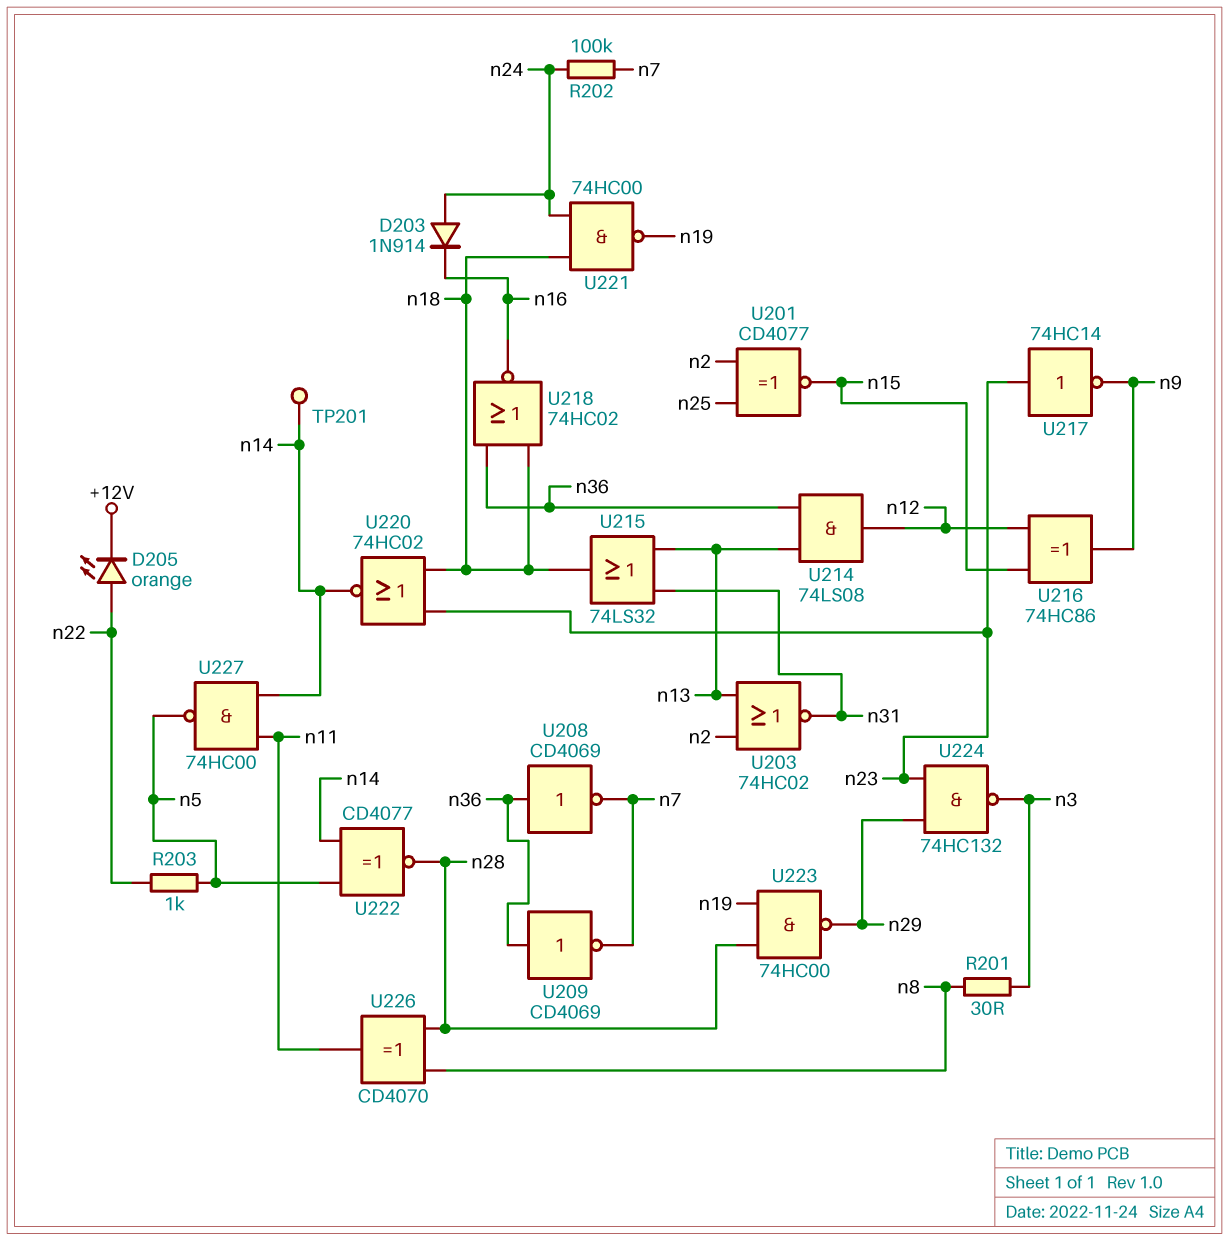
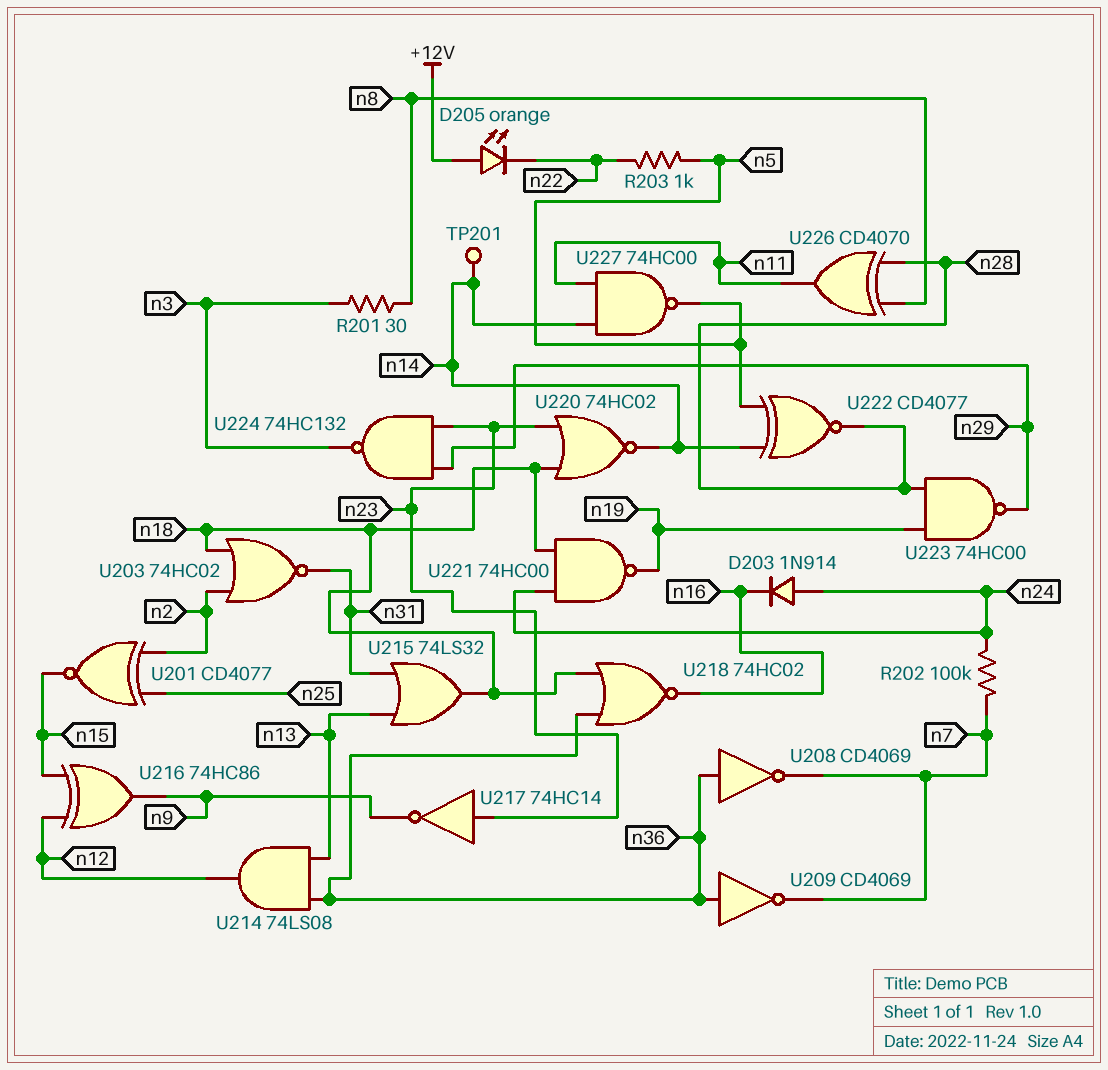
D205: LED orange (A n22, K +12V) -> LED orange (A +12V, K n22)
U203: NOR 74HC02 (in n2, in n13, out n31) -> NOR 74HC02 (in n2, in n18, out n31)

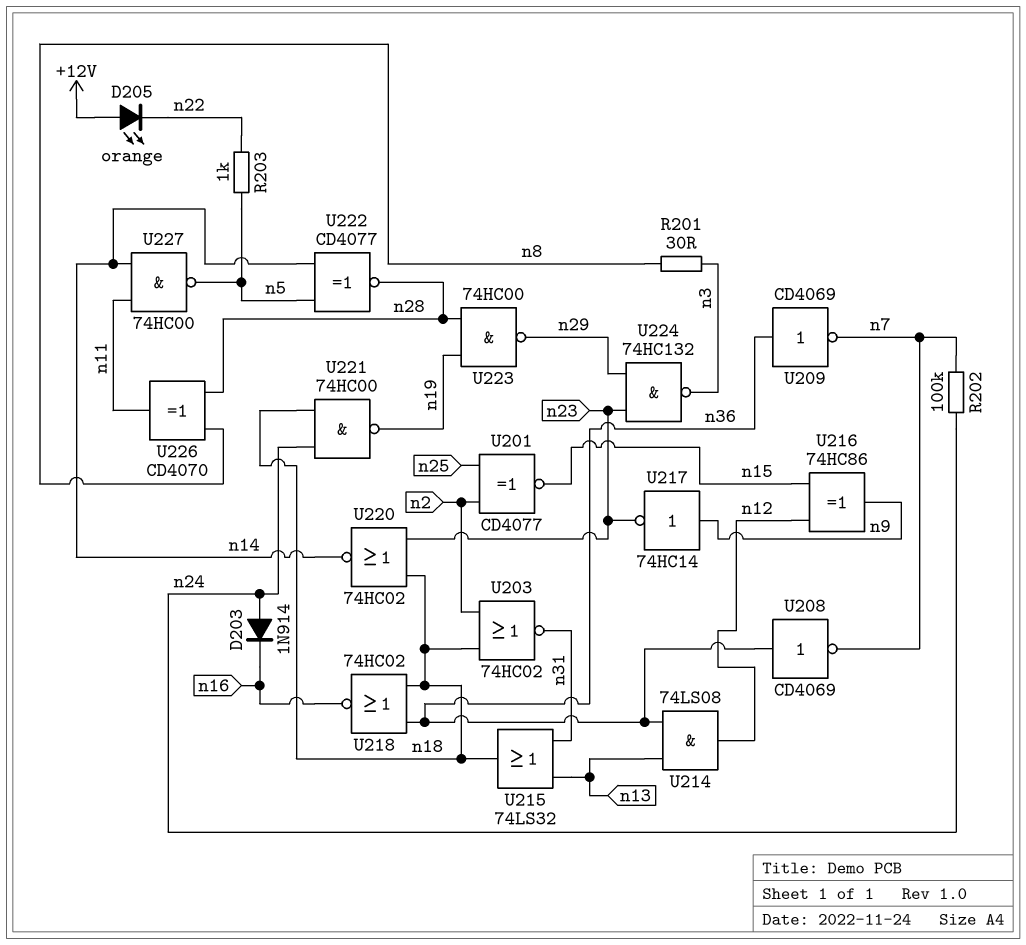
TP201: test point (n14) -> none
U217: NOT 74HC14 (in n23, out n9) -> NOT 74HC14 (in n9, out n23)

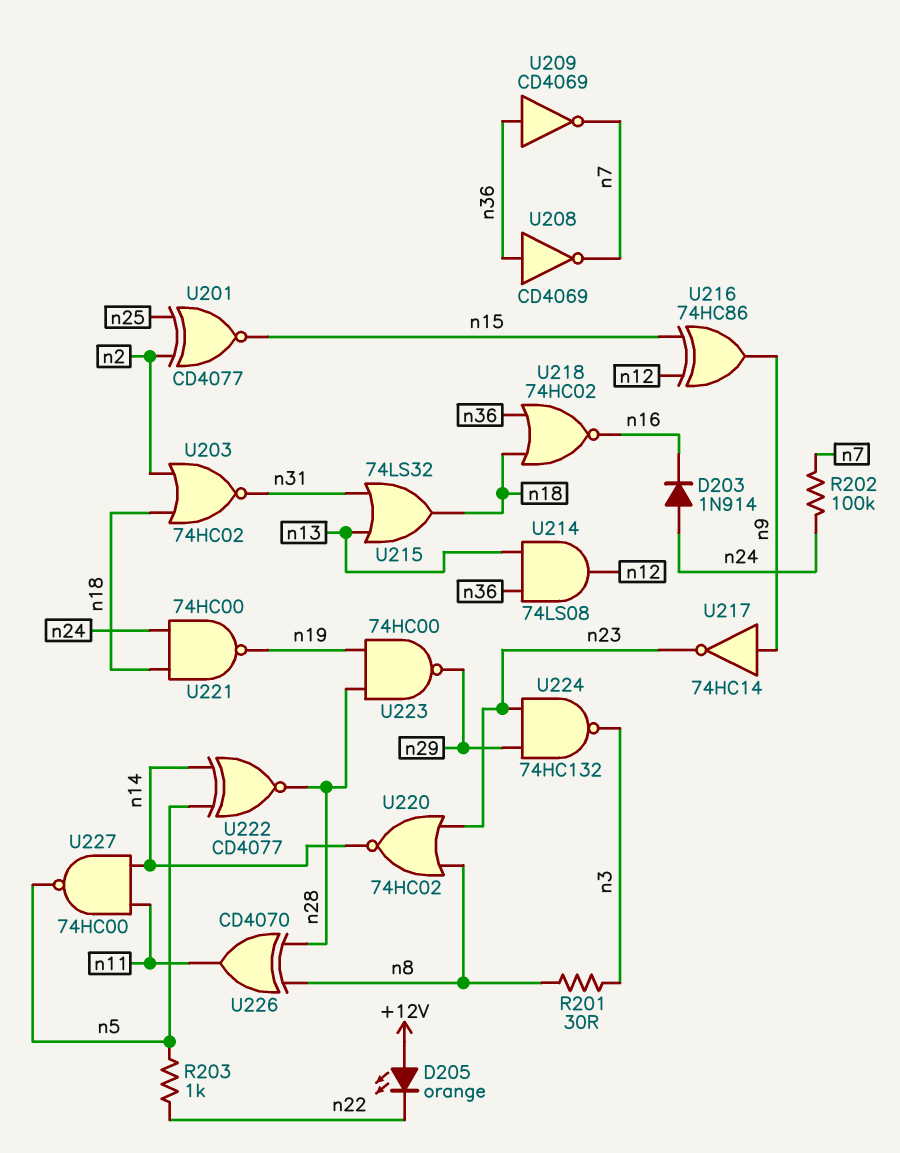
U220: NOR 74HC02 (in n18, in n23, out n14) -> NOR 74HC02 (in n8, in n23, out n14)

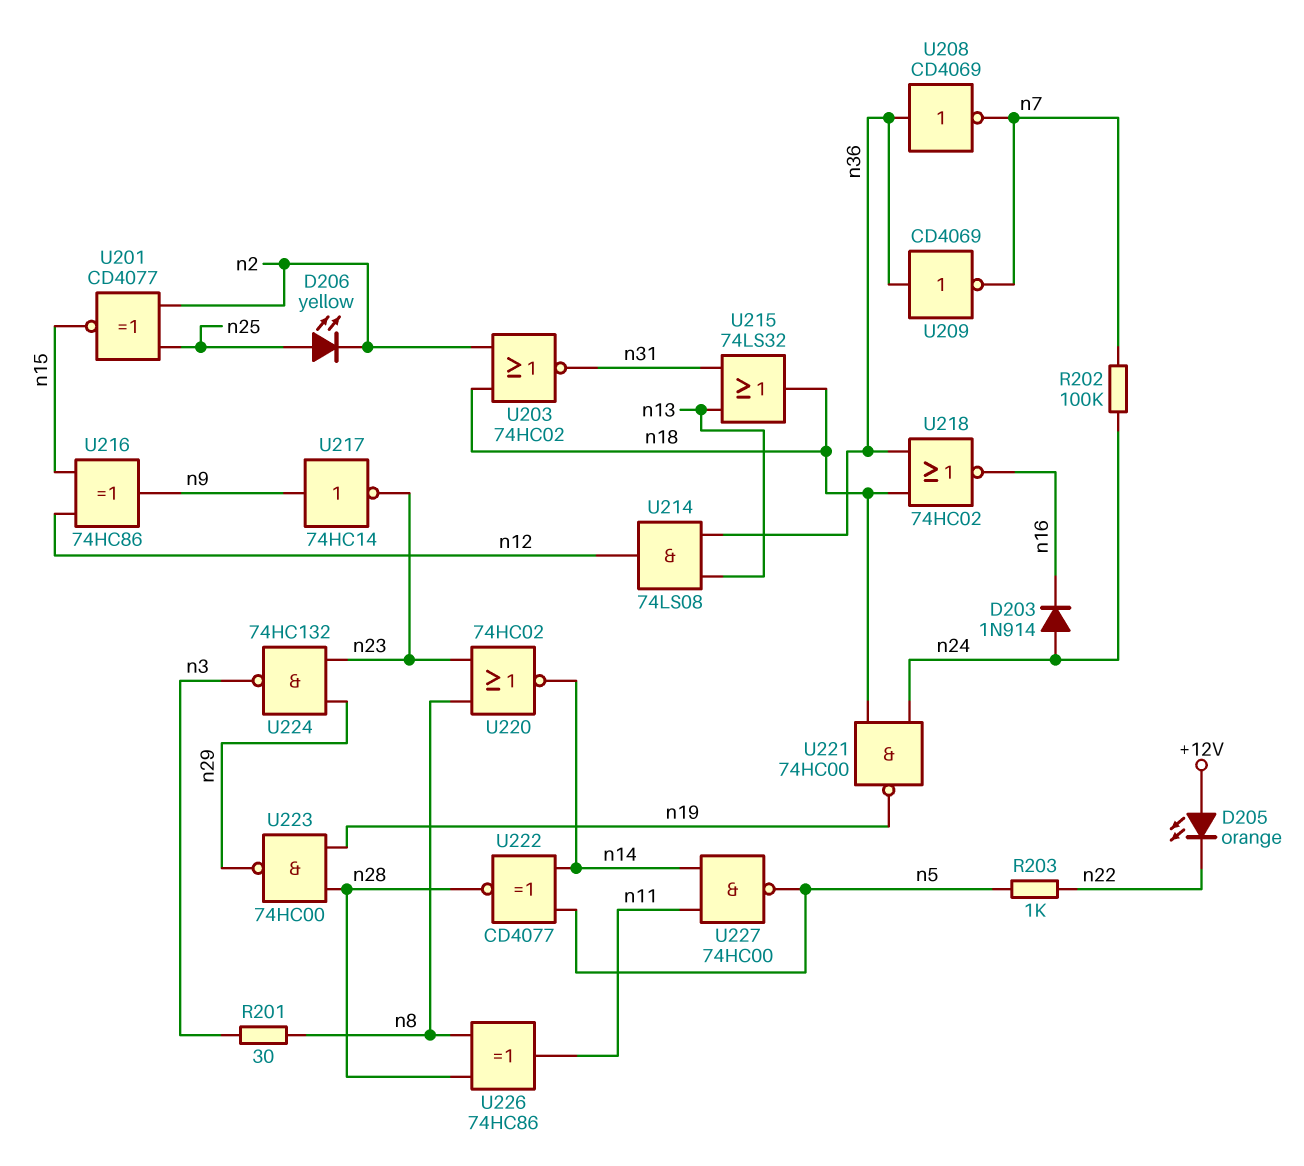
D206: none -> LED yellow (A n25, K n2)
U226: XOR CD4070 (in n8, in n28, out n11) -> XOR 74HC86 (in n8, in n28, out n11)

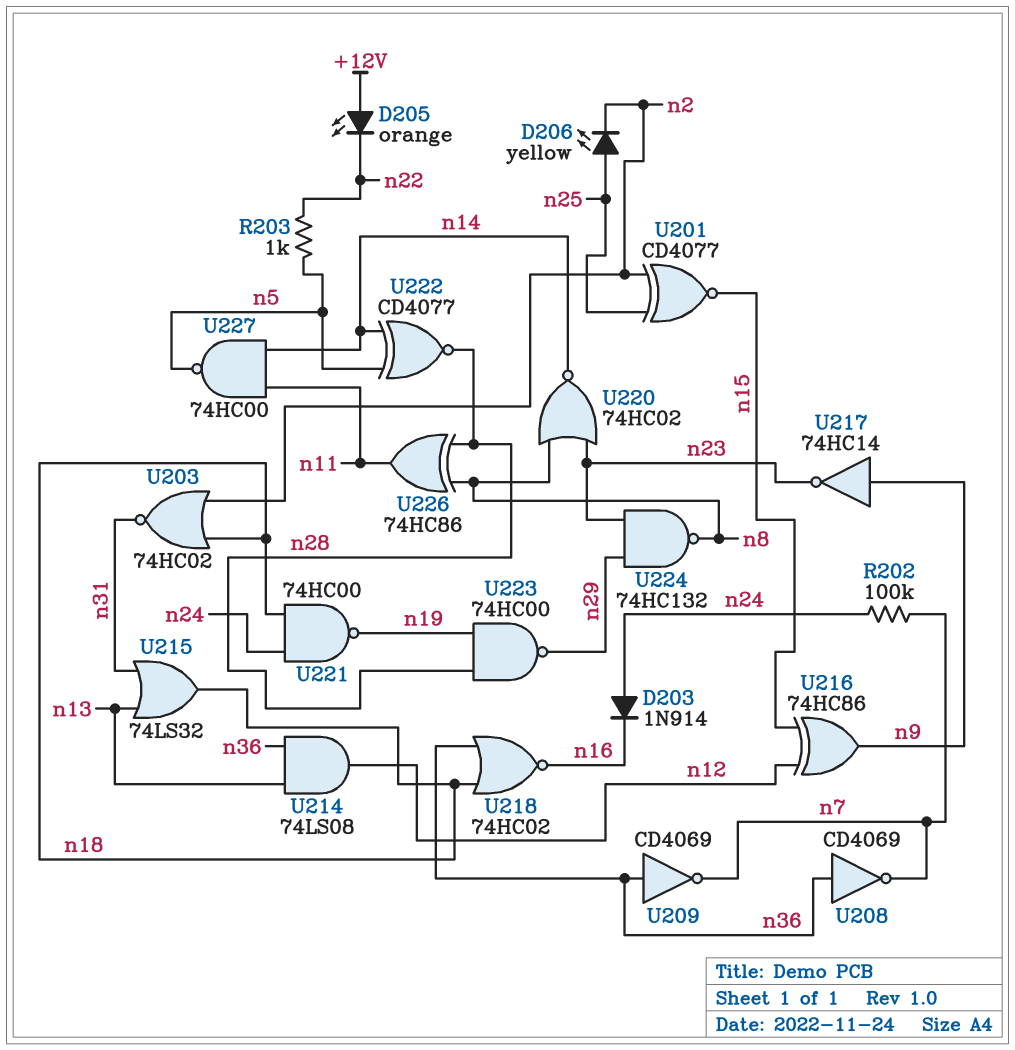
R201: 30 (n3, n8) -> none
U224: NAND 74HC132 (in n23, in n29, out n3) -> NAND 74HC132 (in n23, in n29, out n8)

